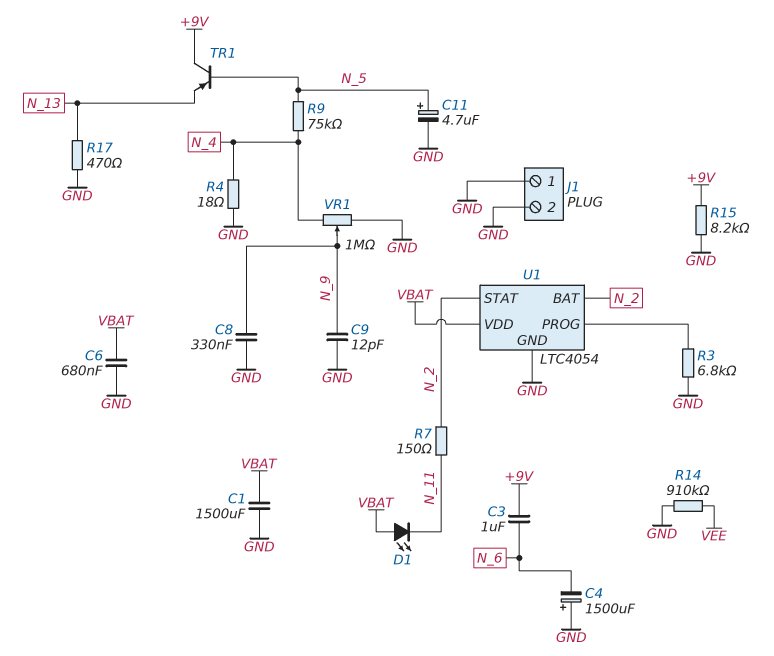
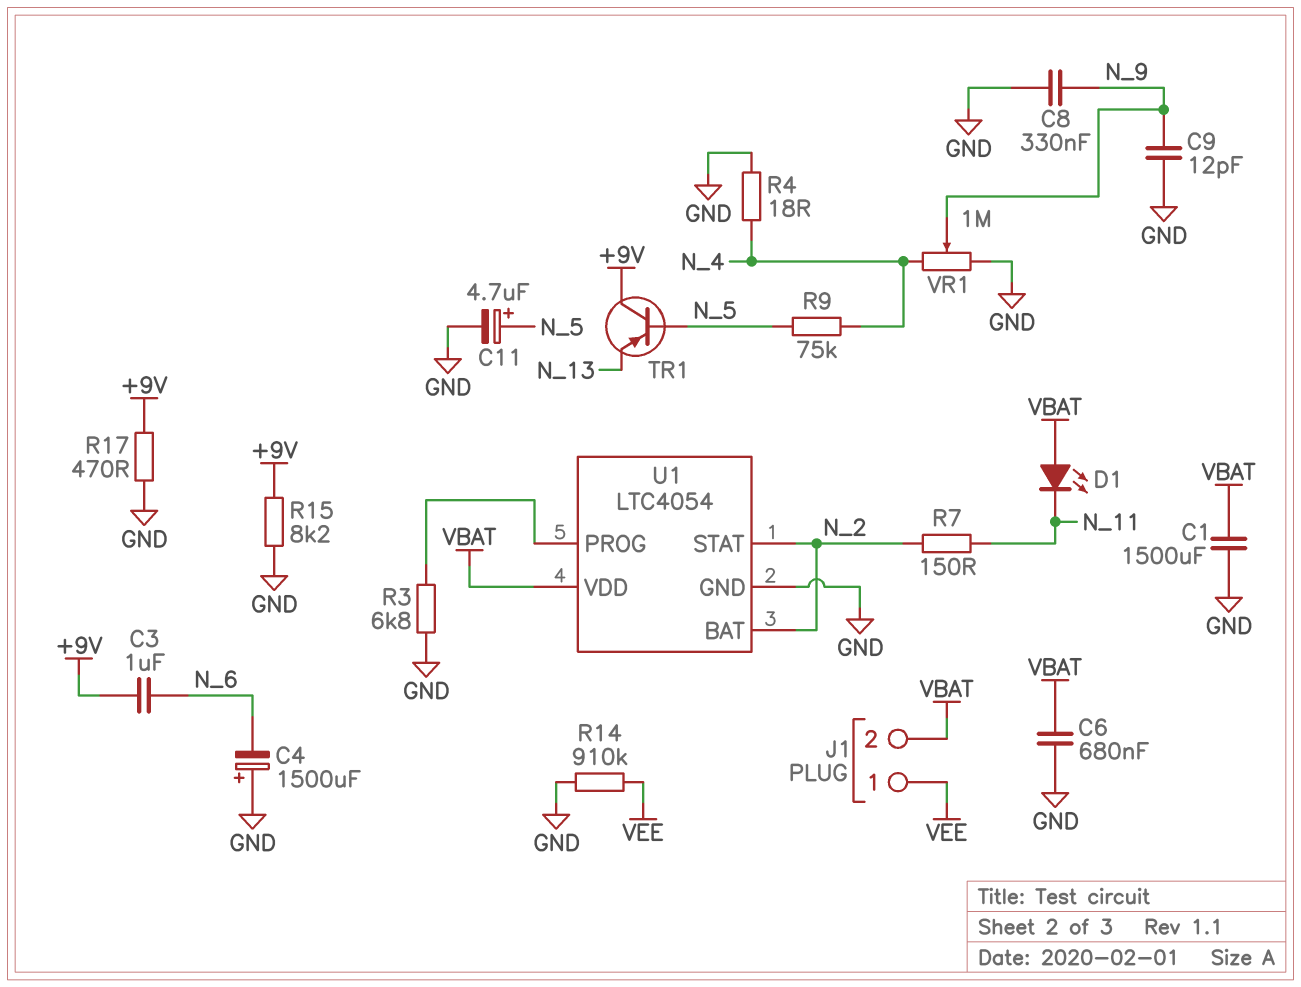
J1 pin 1: GND -> VEE
J1 pin 2: GND -> VBAT
R17: 470 (GND, N_13) -> 470 (+9V, GND)

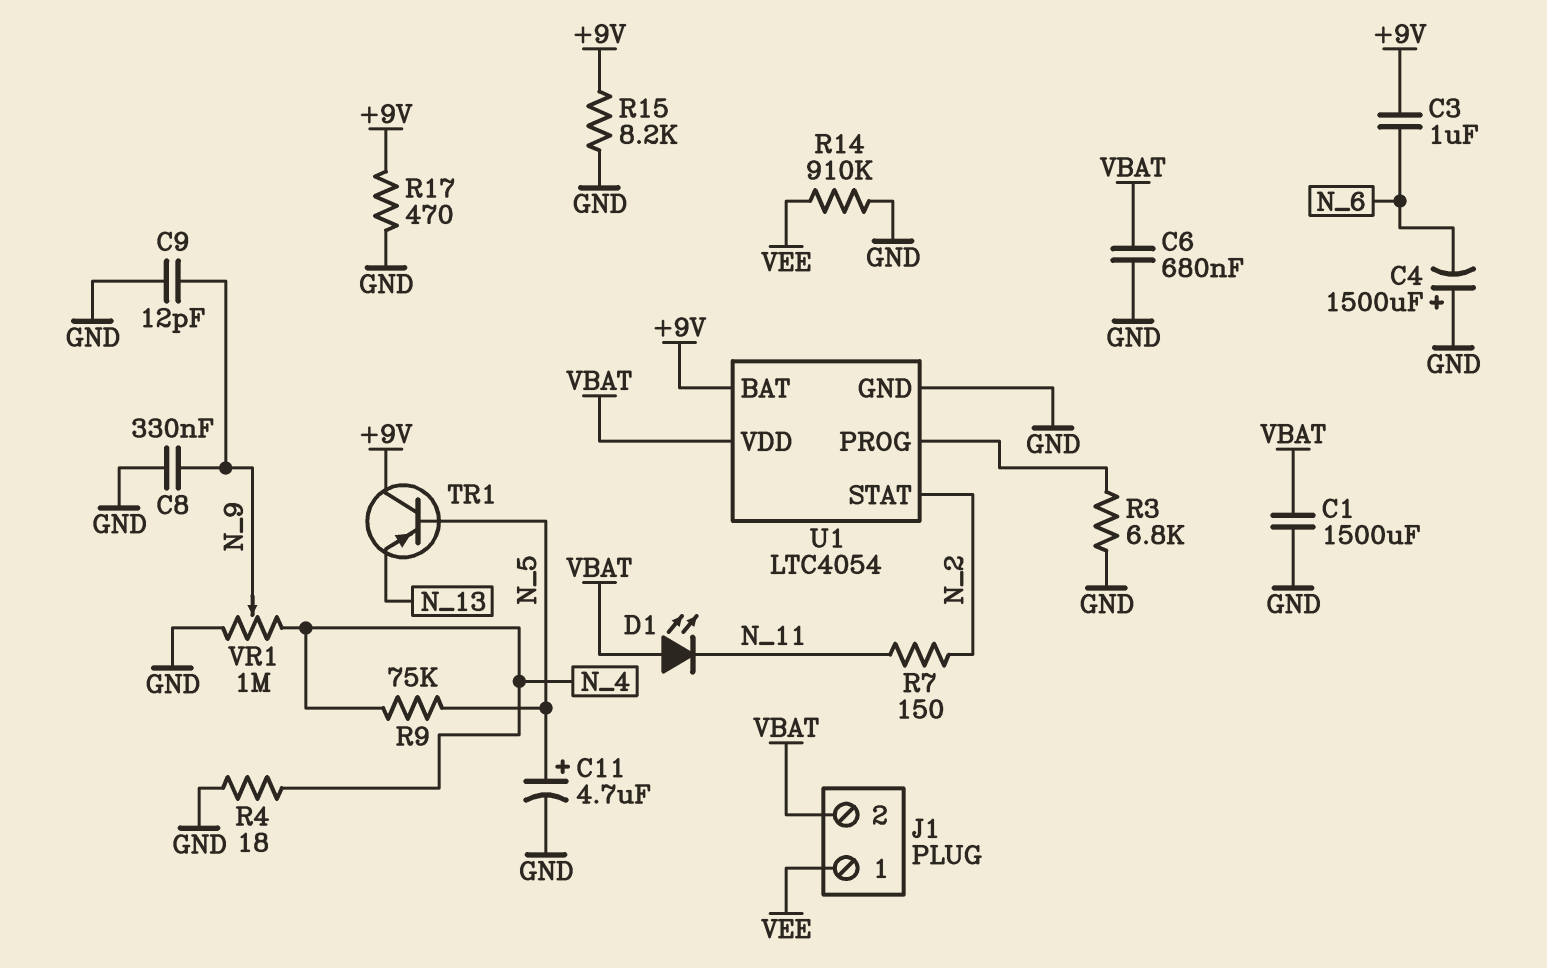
U1 pin BAT: N_2 -> +9V

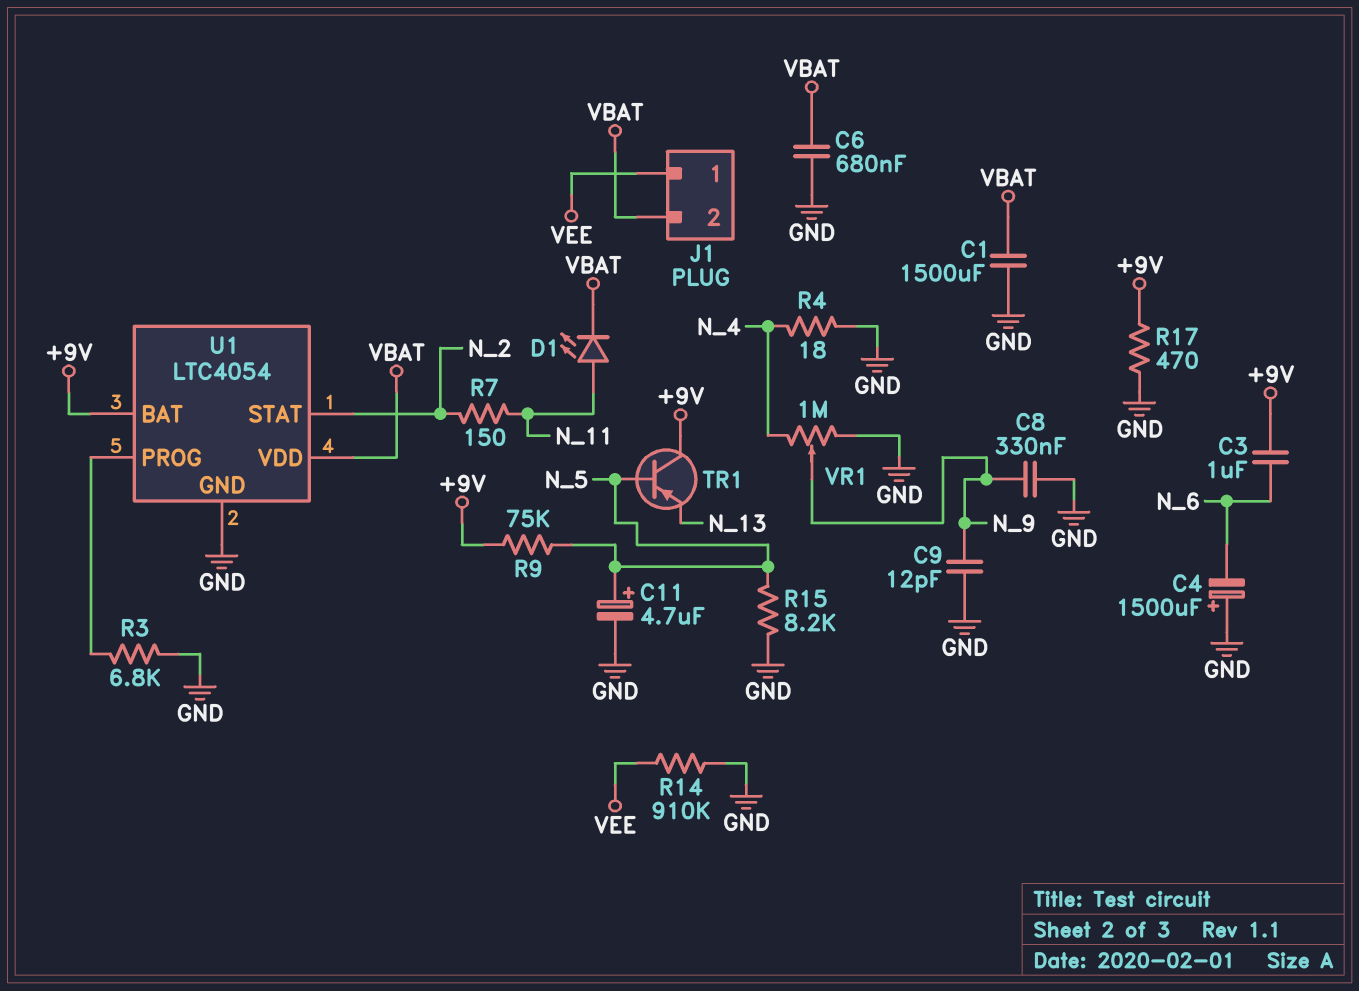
D1: LED (A VBAT, K N_11) -> LED (A N_11, K VBAT)
R9: 75k (N_4, N_5) -> 75k (+9V, N_5)
R15: 8.2k (+9V, GND) -> 8.2k (GND, N_5)

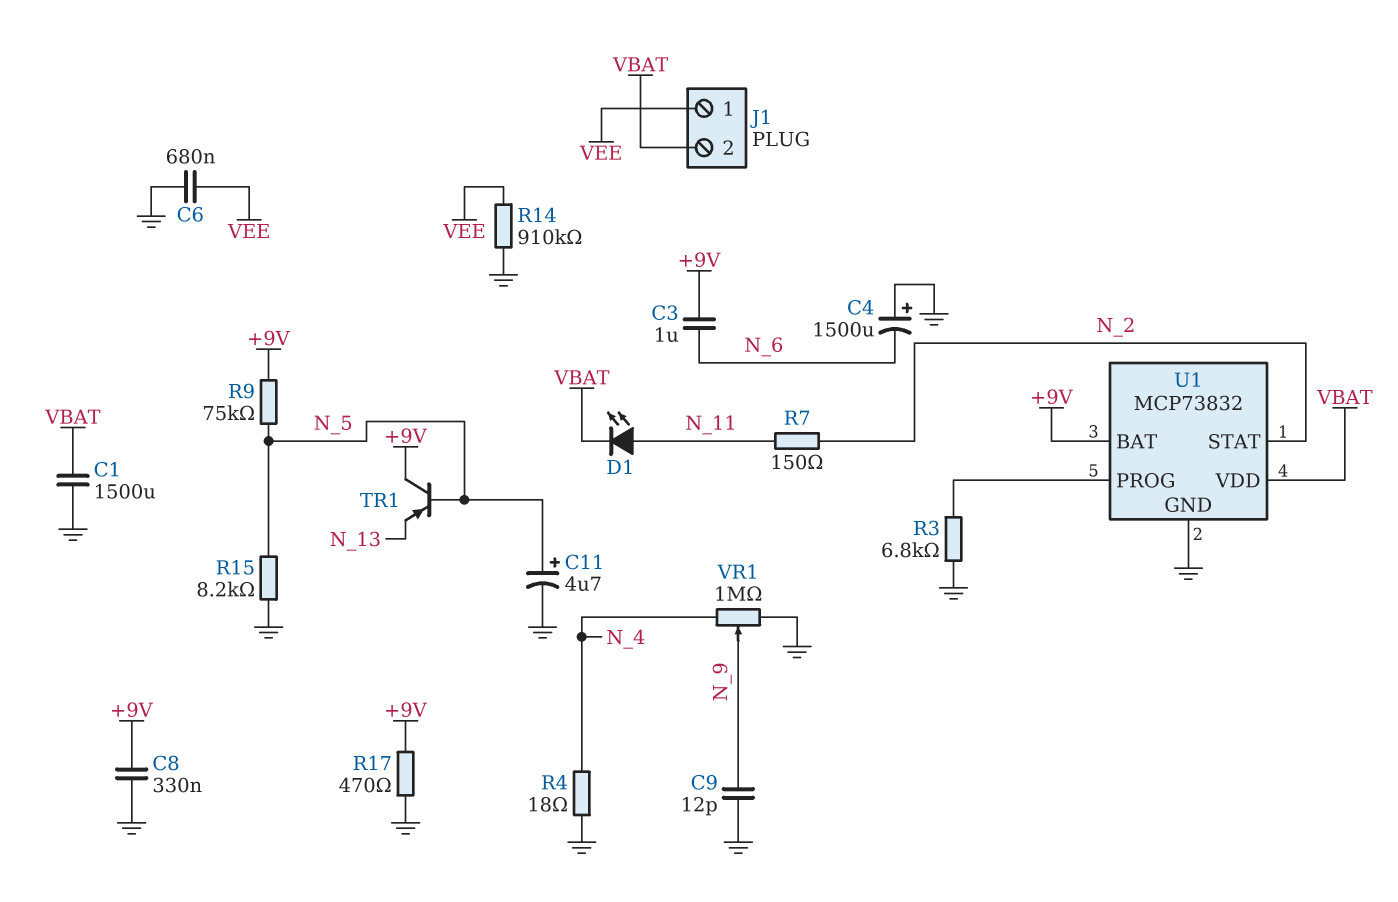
C6: 680nF (GND, VBAT) -> 680nF (GND, VEE)
C8: 330nF (GND, N_9) -> 330nF (+9V, GND)
U1: LTC4054 -> MCP73832

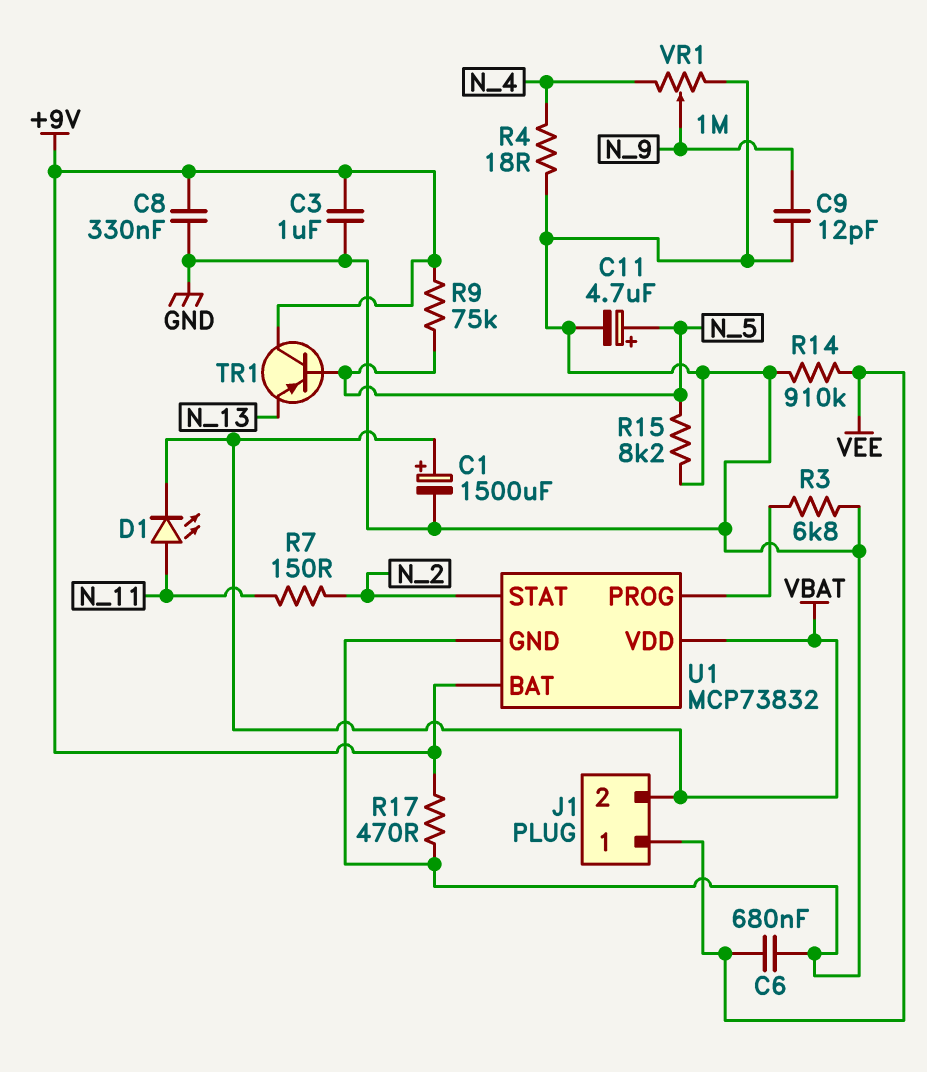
C1: 1500uF (GND, VBAT) -> 1500uF (plus VBAT, minus GND)
C3: 1uF (+9V, N_6) -> 1uF (+9V, GND)
C4: 1500uF (plus GND, minus N_6) -> none

